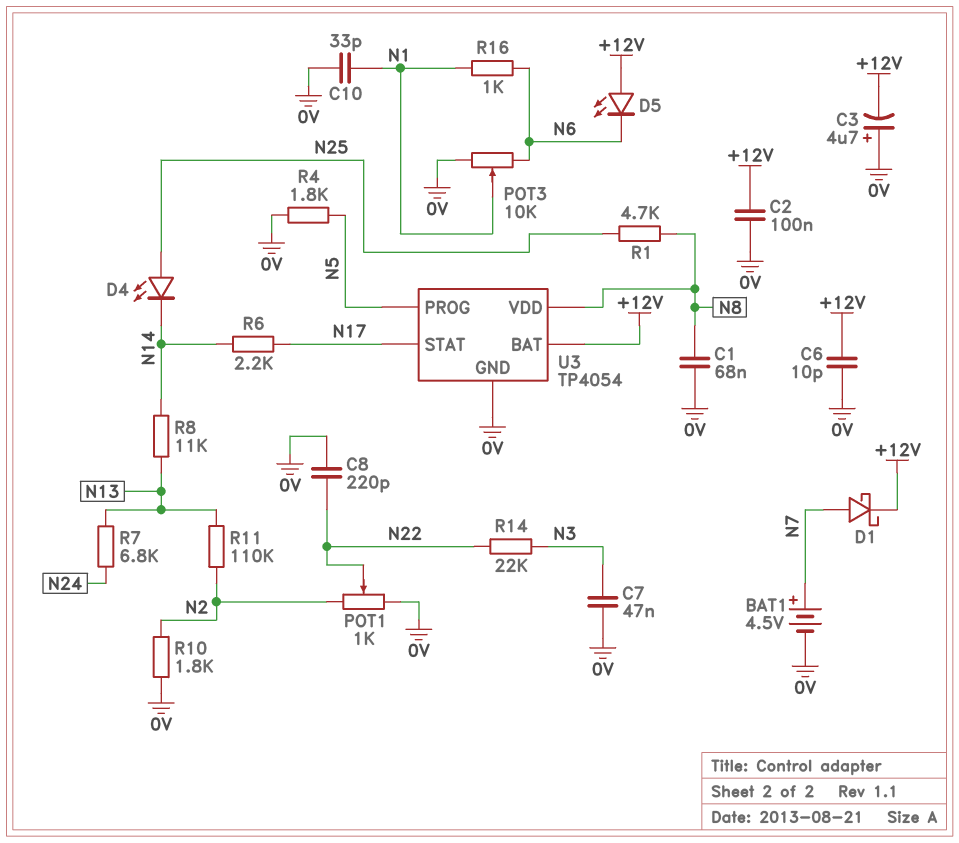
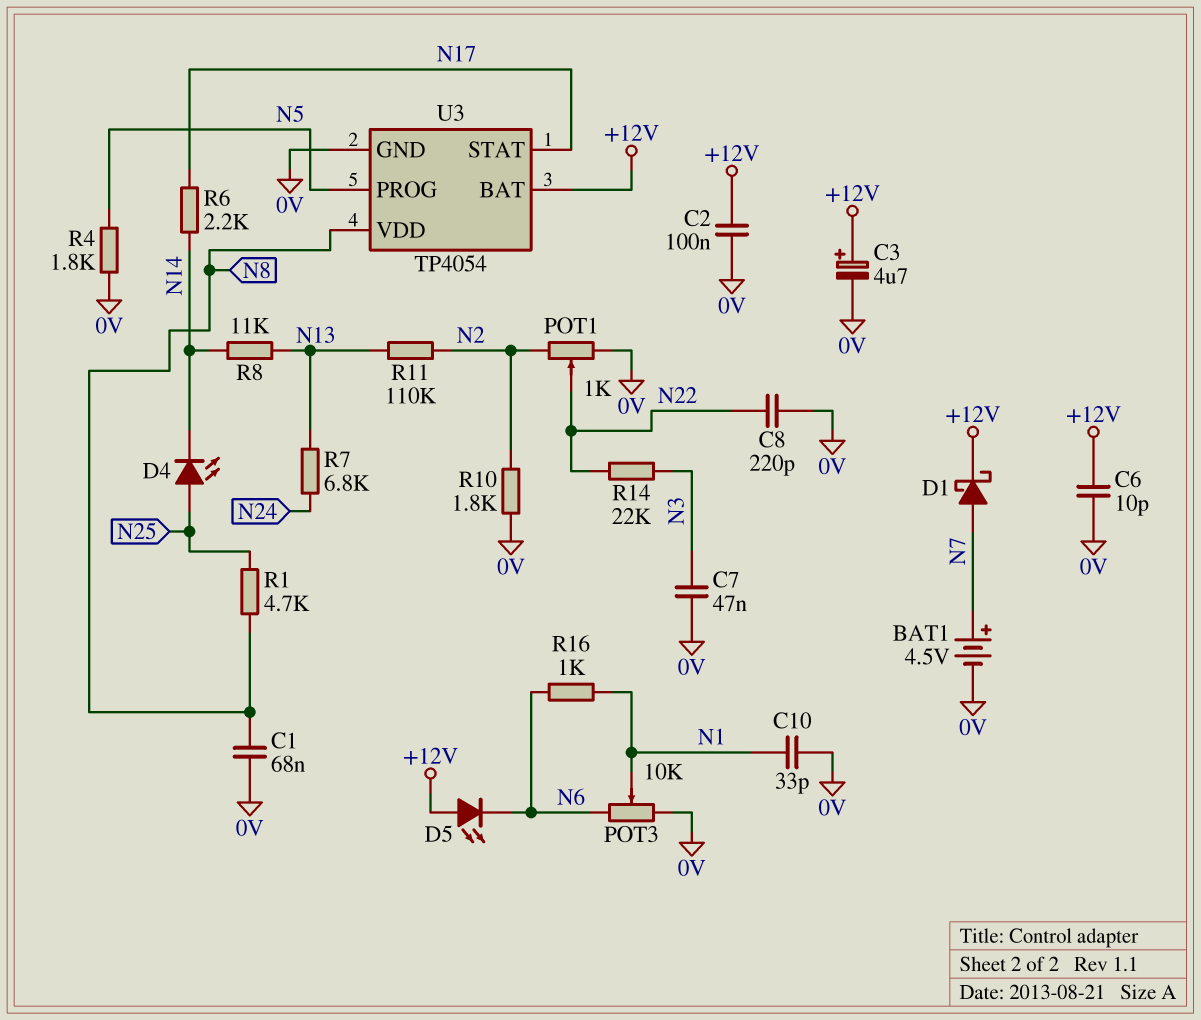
C3: 4.7uF (plus 0V, minus +12V) -> 4.7uF (plus +12V, minus 0V)

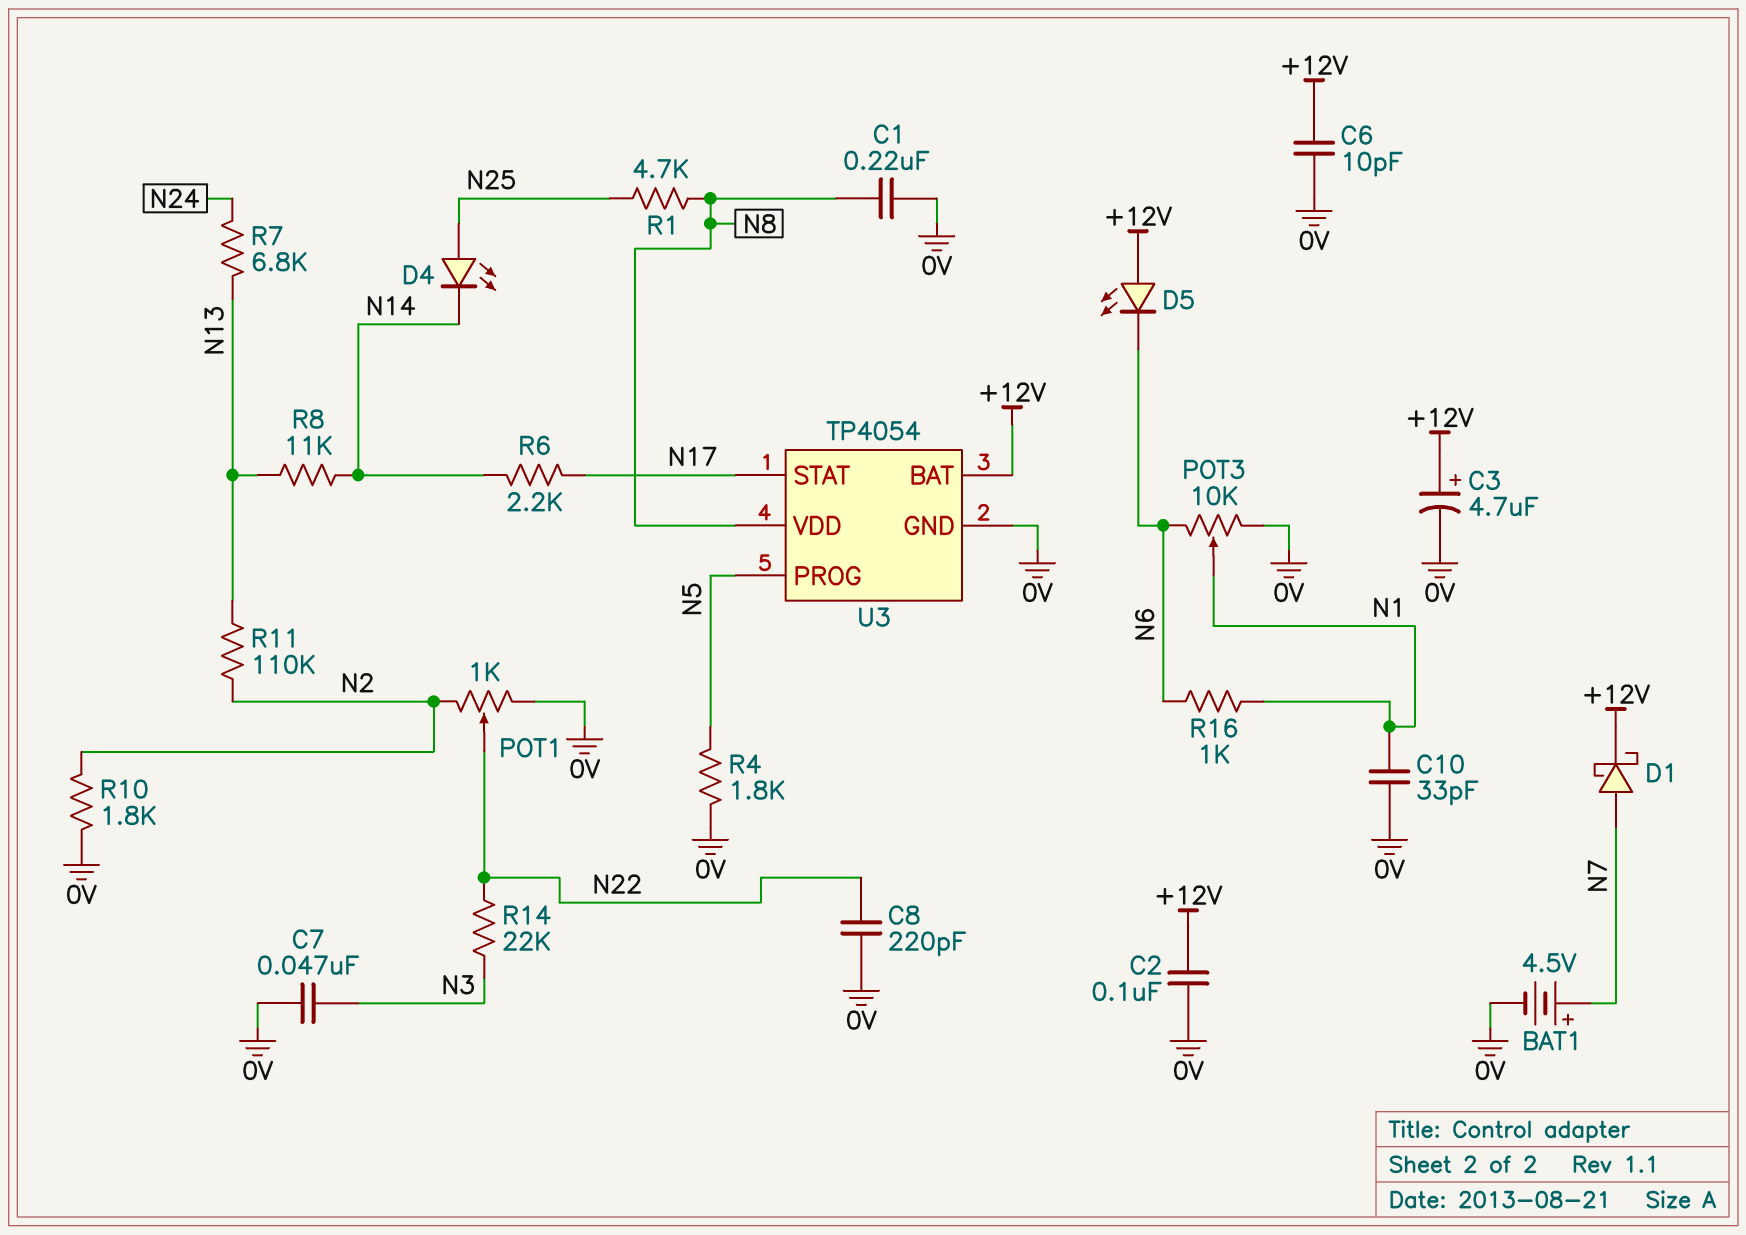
C1: 68nF (0V, N8) -> 220nF (0V, N8)

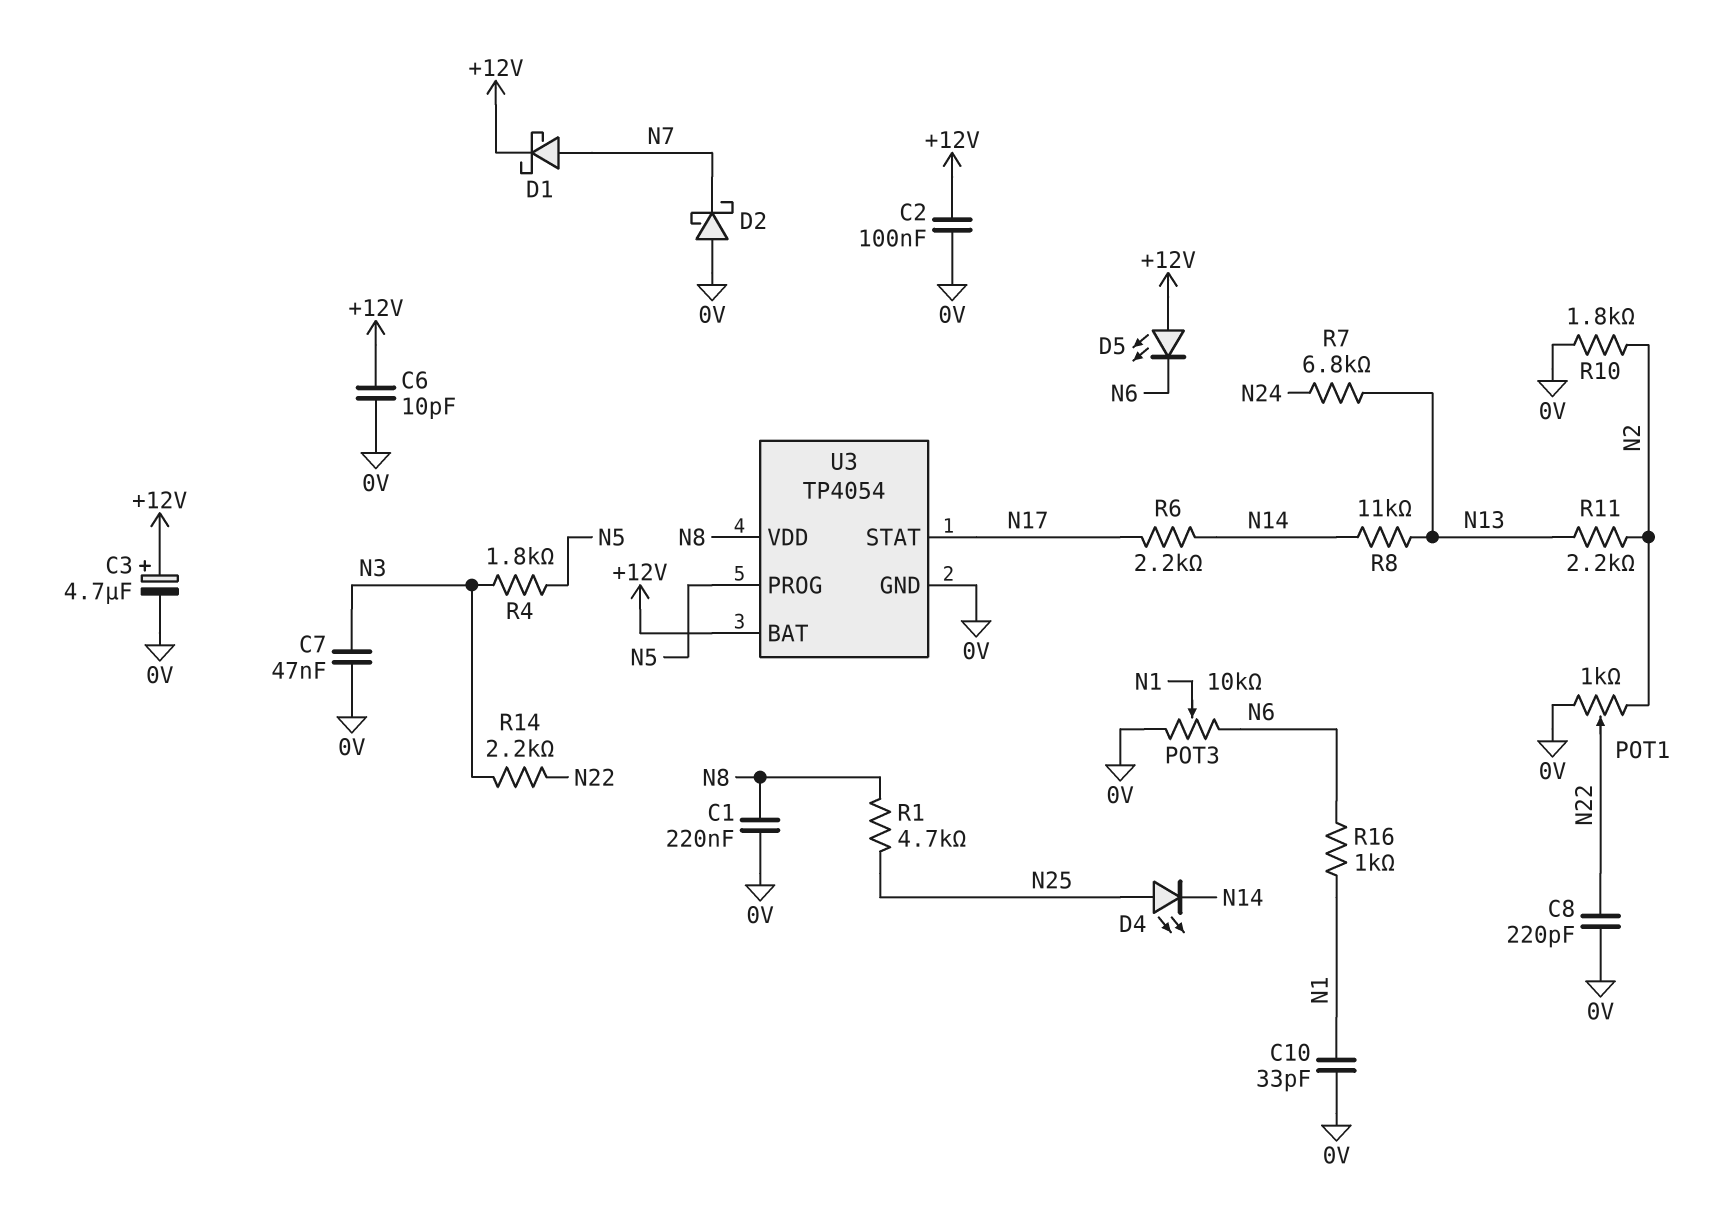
BAT1: 4.5V (plus N7, minus 0V) -> none
D2: none -> schottky (A 0V, K N7)
R4: 1.8k (0V, N5) -> 1.8k (N3, N5)
R11: 110k (N2, N13) -> 2.2k (N2, N13)
R14: 22k (N3, N22) -> 2.2k (N3, N22)

